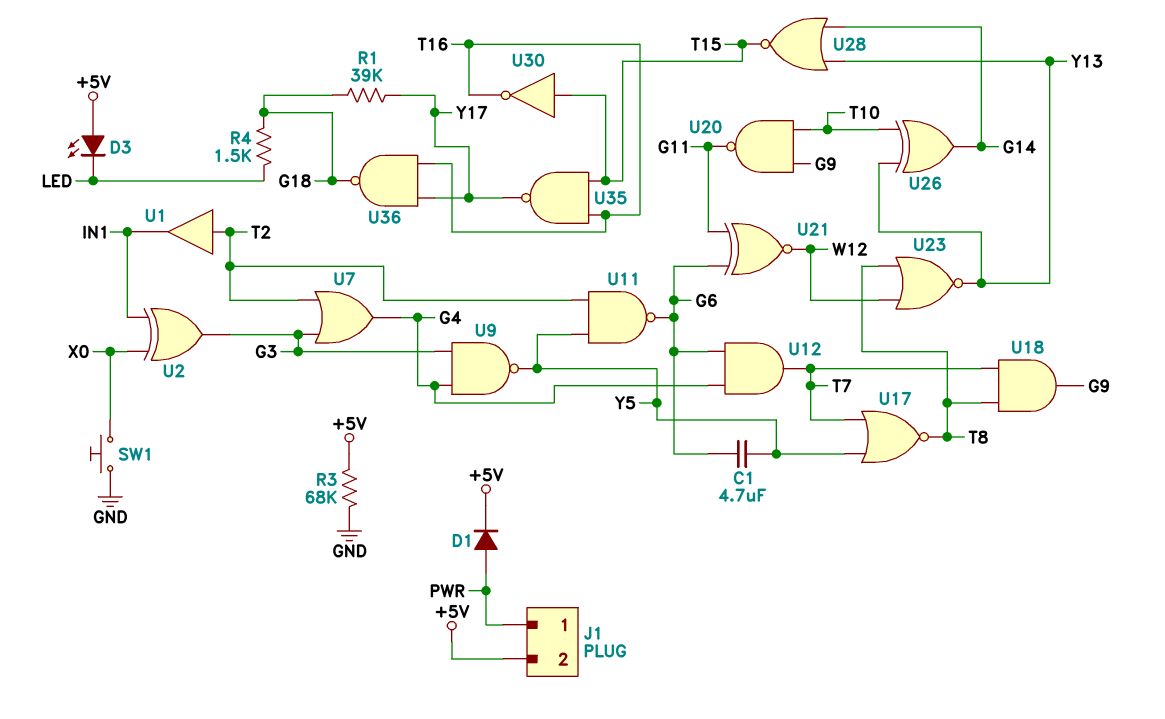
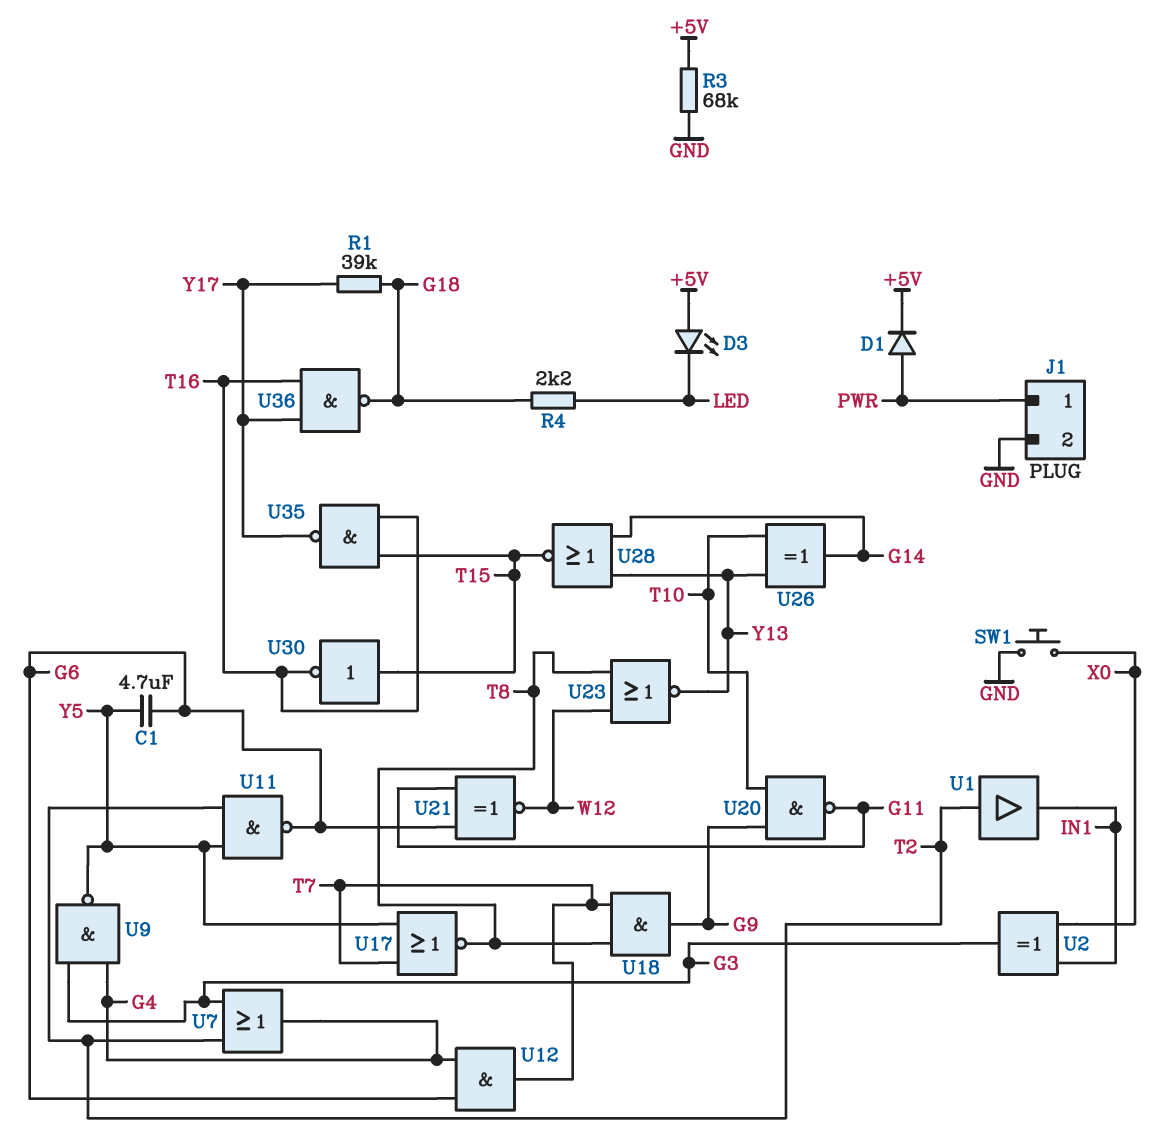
J1 pin 2: +5V -> GND
R4: 1.5k (G18, LED) -> 2.2k (G18, LED)

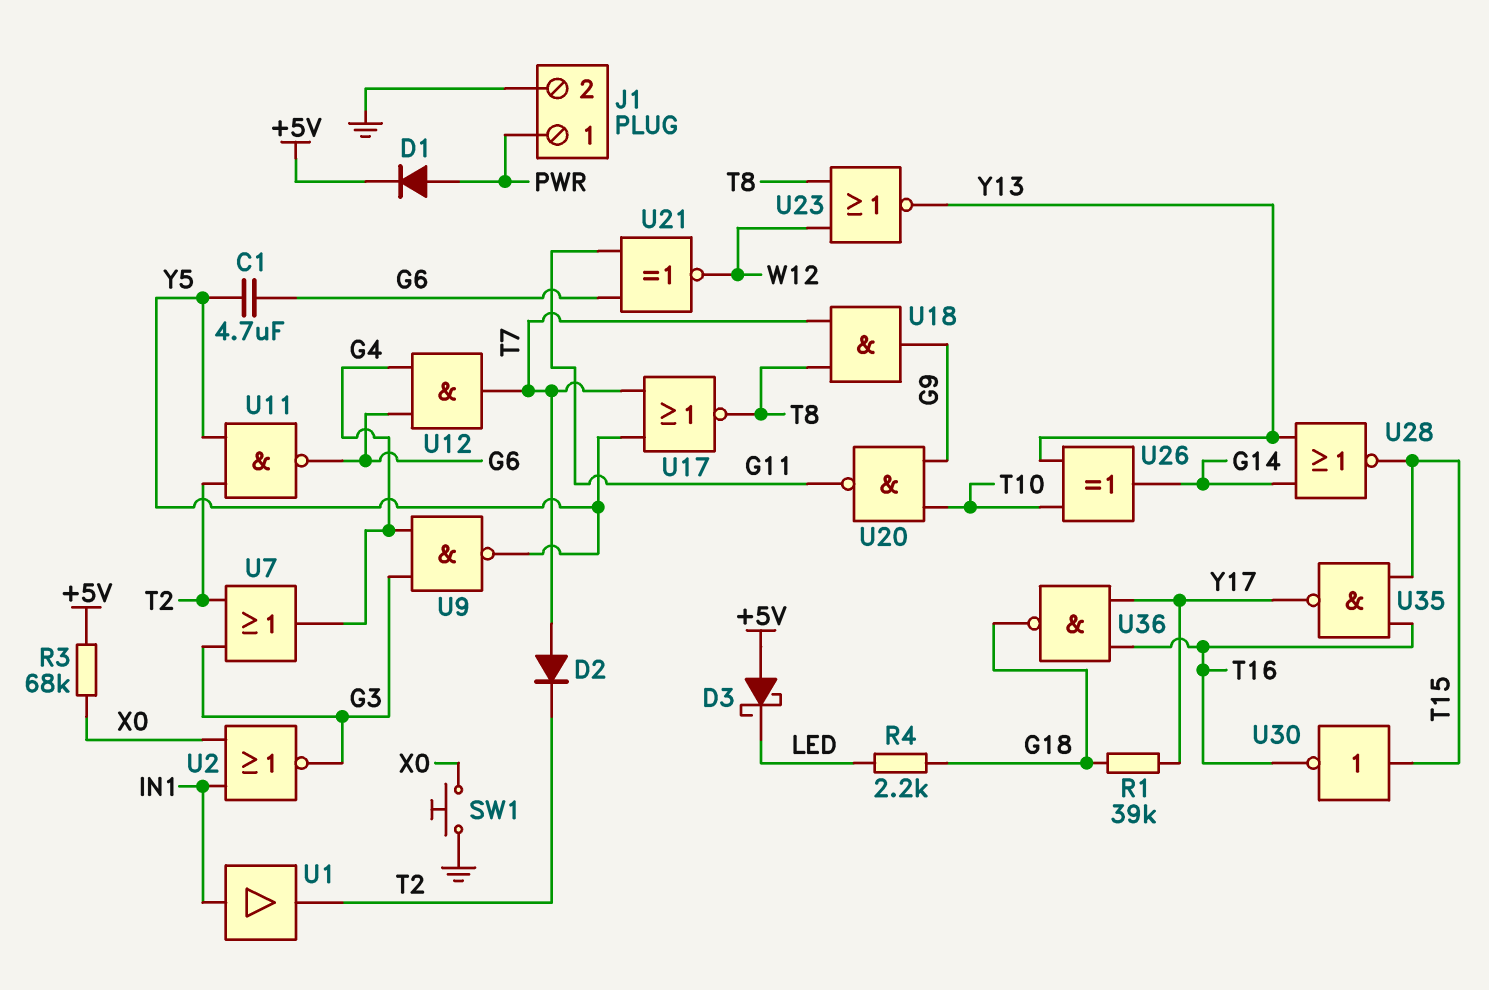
D2: none -> diode (A T7, K T2)
D3: LED (A +5V, K LED) -> schottky (A +5V, K LED)
R3: 68k (+5V, GND) -> 68k (+5V, X0)
U1: buffer (in T2, out IN1) -> buffer (in IN1, out T2)
U2: XOR (in IN1, in X0, out G3) -> NOR (in IN1, in X0, out G3)

